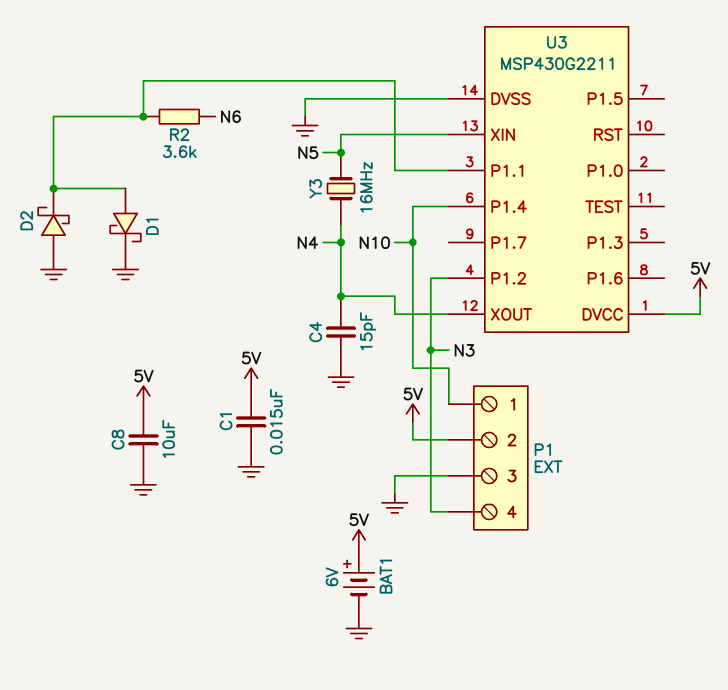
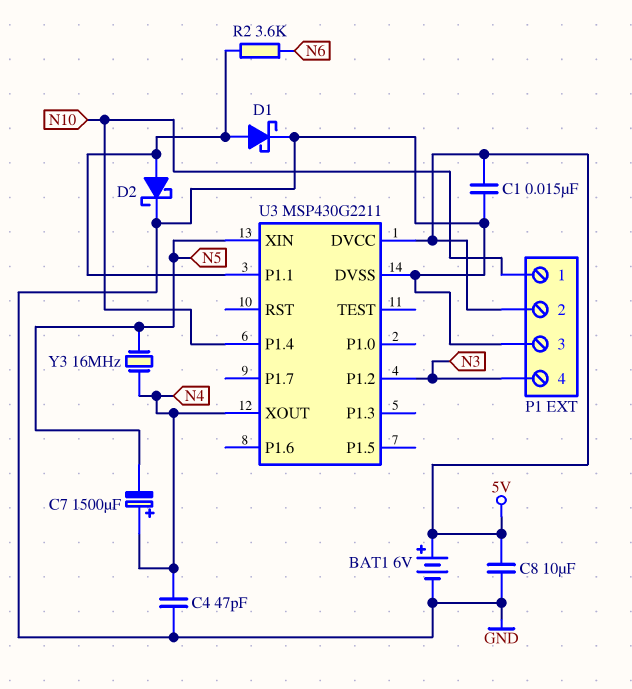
C4: 15pF (GND, N4) -> 47pF (GND, N4)
C7: none -> 1500uF (plus N4, minus N5)
D2: schottky (A GND, K U3/P1.1) -> schottky (A U3/P1.1, K GND)

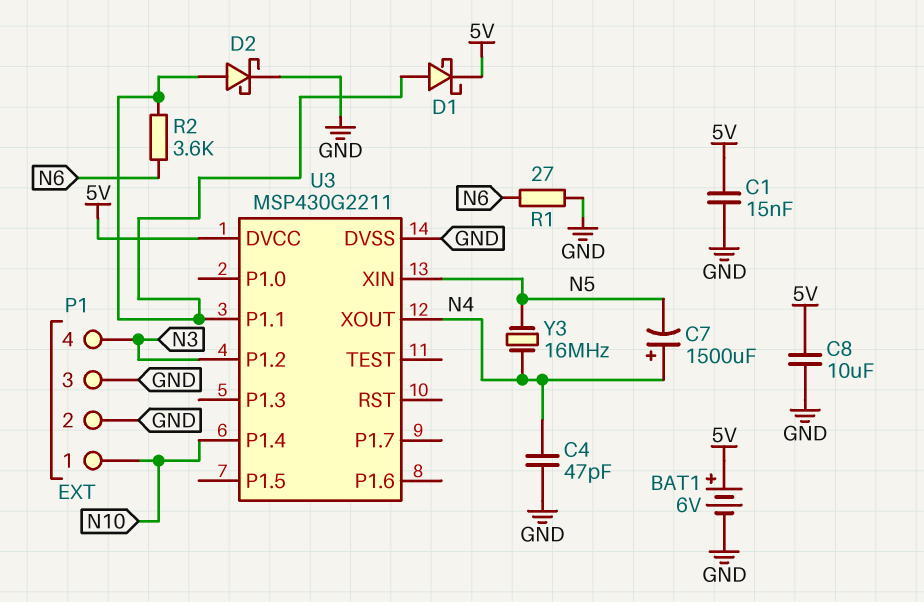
D1: schottky (A U3/P1.1, K GND) -> schottky (A U3/P1.1, K 5V)
P1 pin 2: 5V -> GND
R1: none -> 27 (GND, N6)

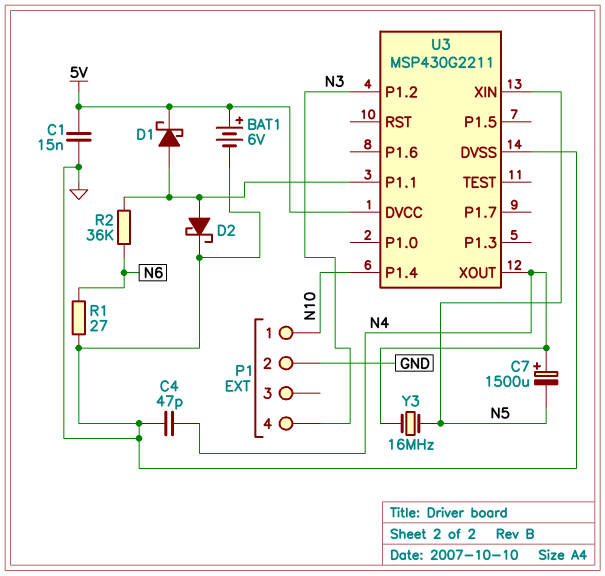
C8: 10uF (5V, GND) -> none
P1 pin 3: GND -> none
R2: 3.6k (N6, U3/P1.1) -> 36k (N6, U3/P1.1)

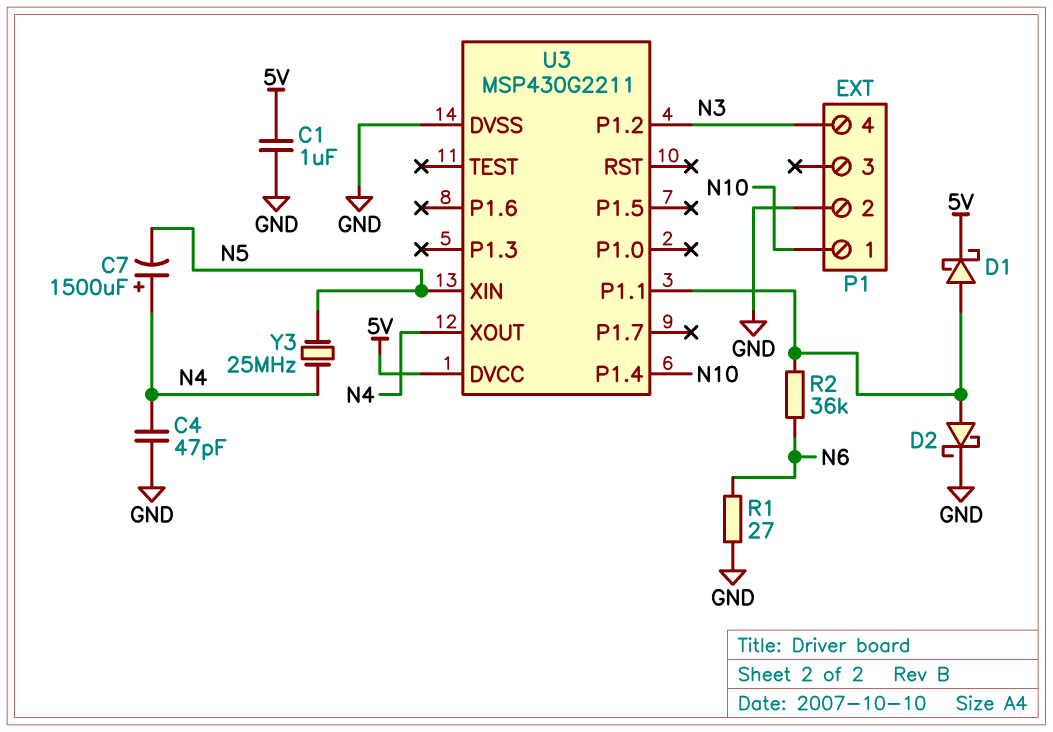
BAT1: 6V (plus 5V, minus GND) -> none
C1: 15nF (5V, GND) -> 1uF (5V, GND)
Y3: 16MHz (N4, N5) -> 25MHz (N4, N5)

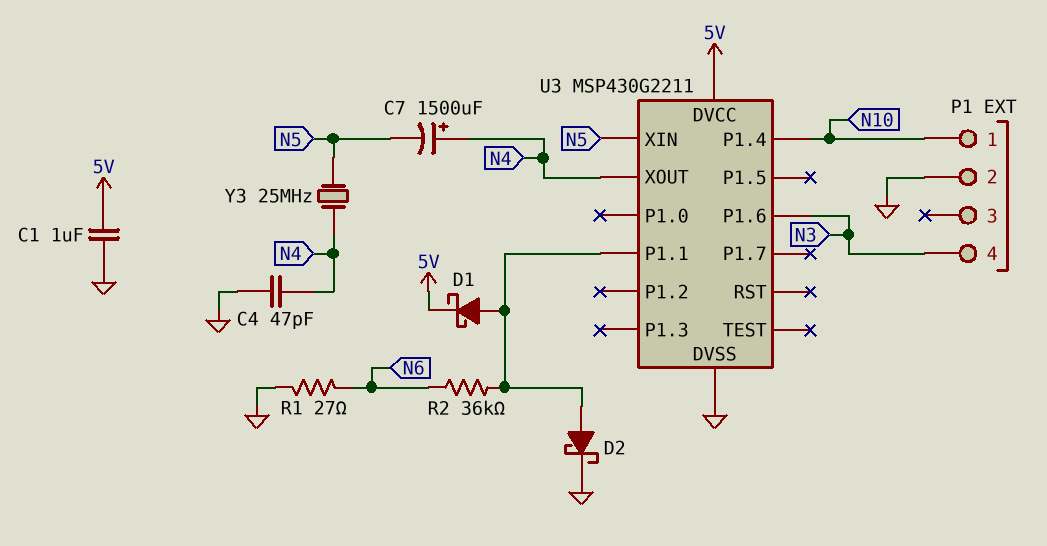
U3 pin P1.2: N3 -> none
U3 pin P1.6: none -> N3

